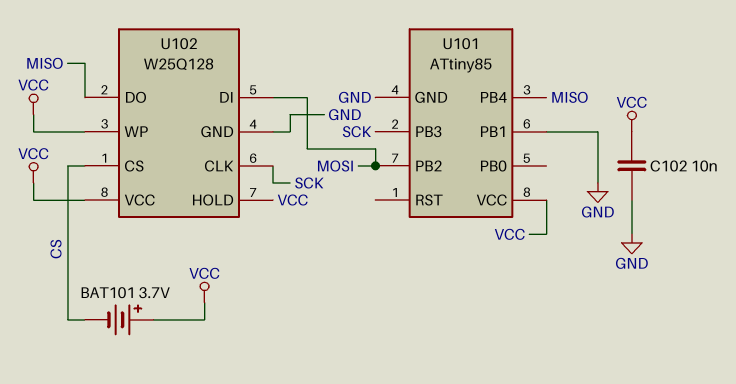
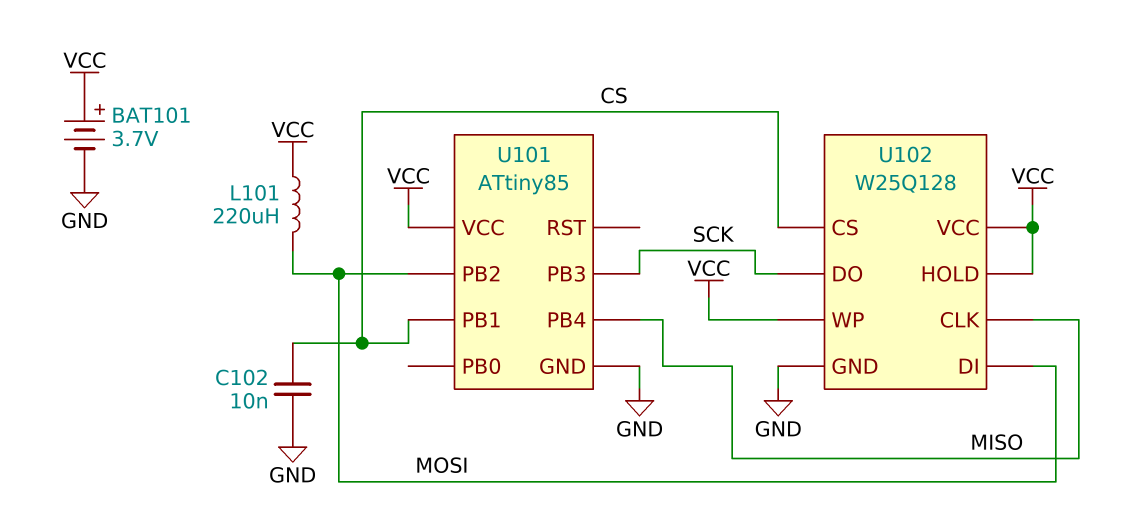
BAT101: 3.7V (plus VCC, minus CS) -> 3.7V (plus VCC, minus GND)
C102: 10nF (GND, VCC) -> 10nF (CS, GND)
L101: none -> 220uH (MOSI, VCC)
U101 pin PB1: GND -> CS
U102 pin CLK: SCK -> MISO
U102 pin DO: MISO -> SCK

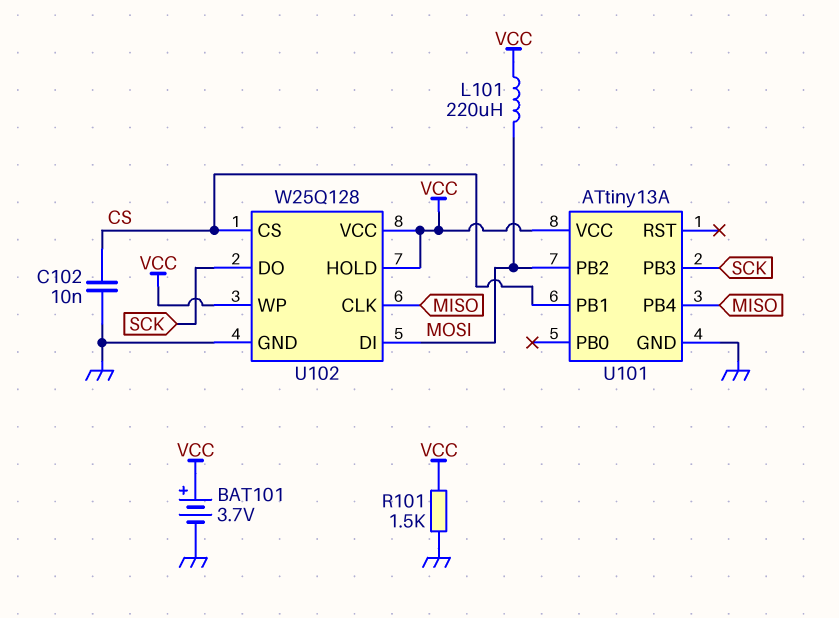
R101: none -> 1.5k (GND, VCC)
U101: ATtiny85 -> ATtiny13A

